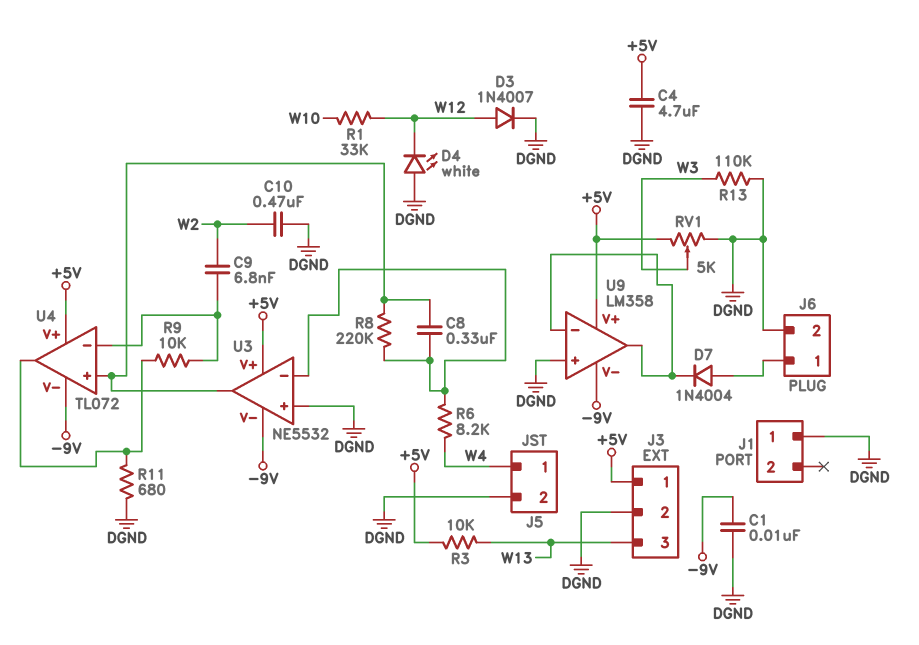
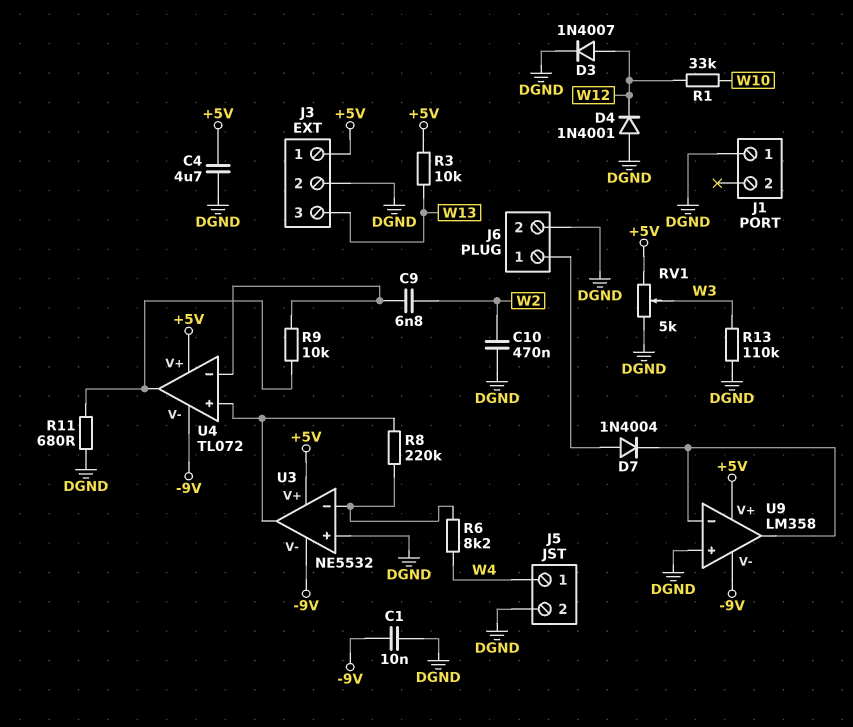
C8: 330nF (U3/in-, U3/out) -> none
D4: LED white (A DGND, K W12) -> diode 1N4001 (A DGND, K W12)

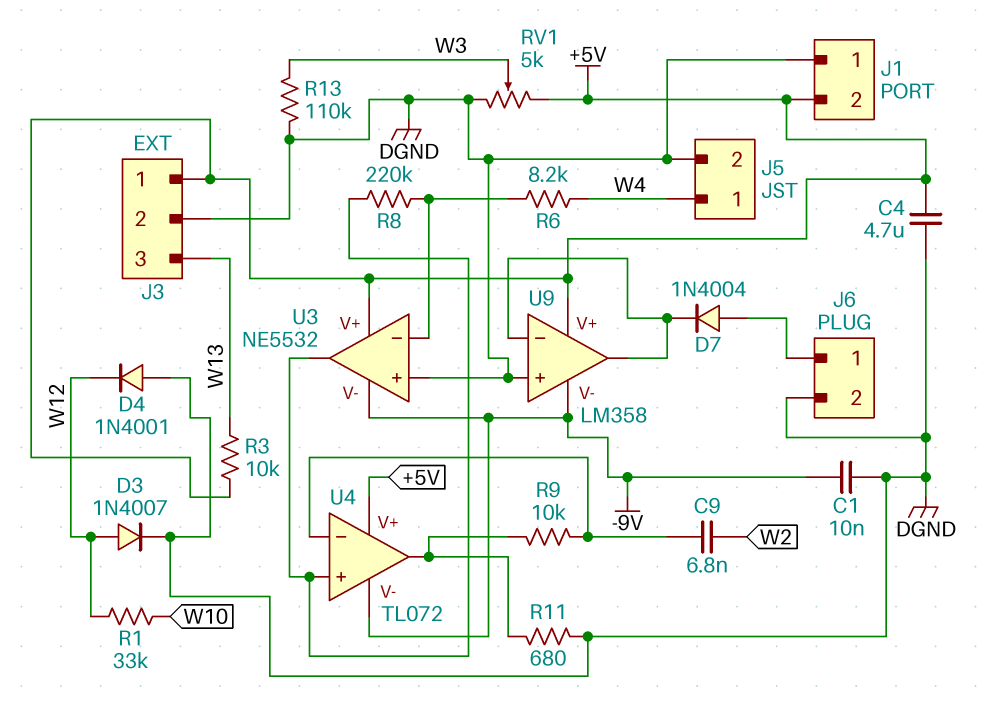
C10: 470nF (DGND, W2) -> none
J1 pin 2: none -> +5V

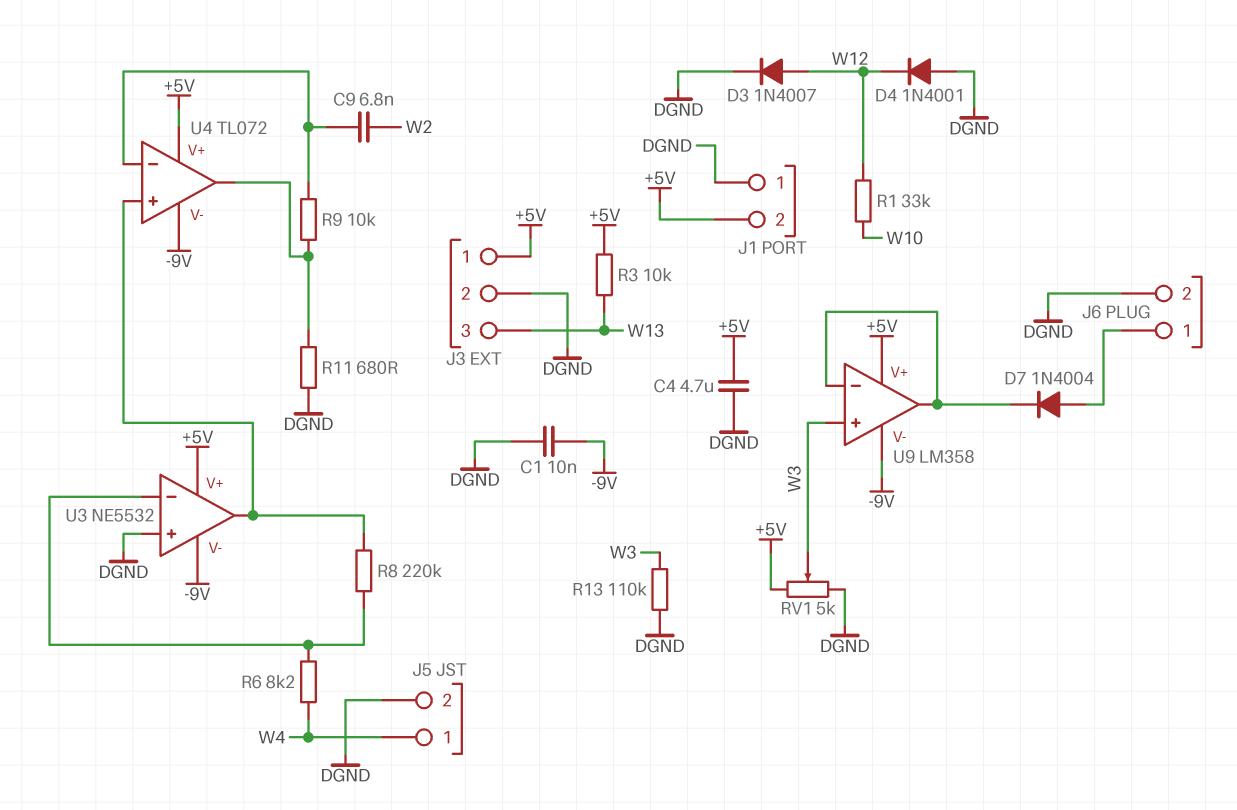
U9 pin in+: DGND -> W3

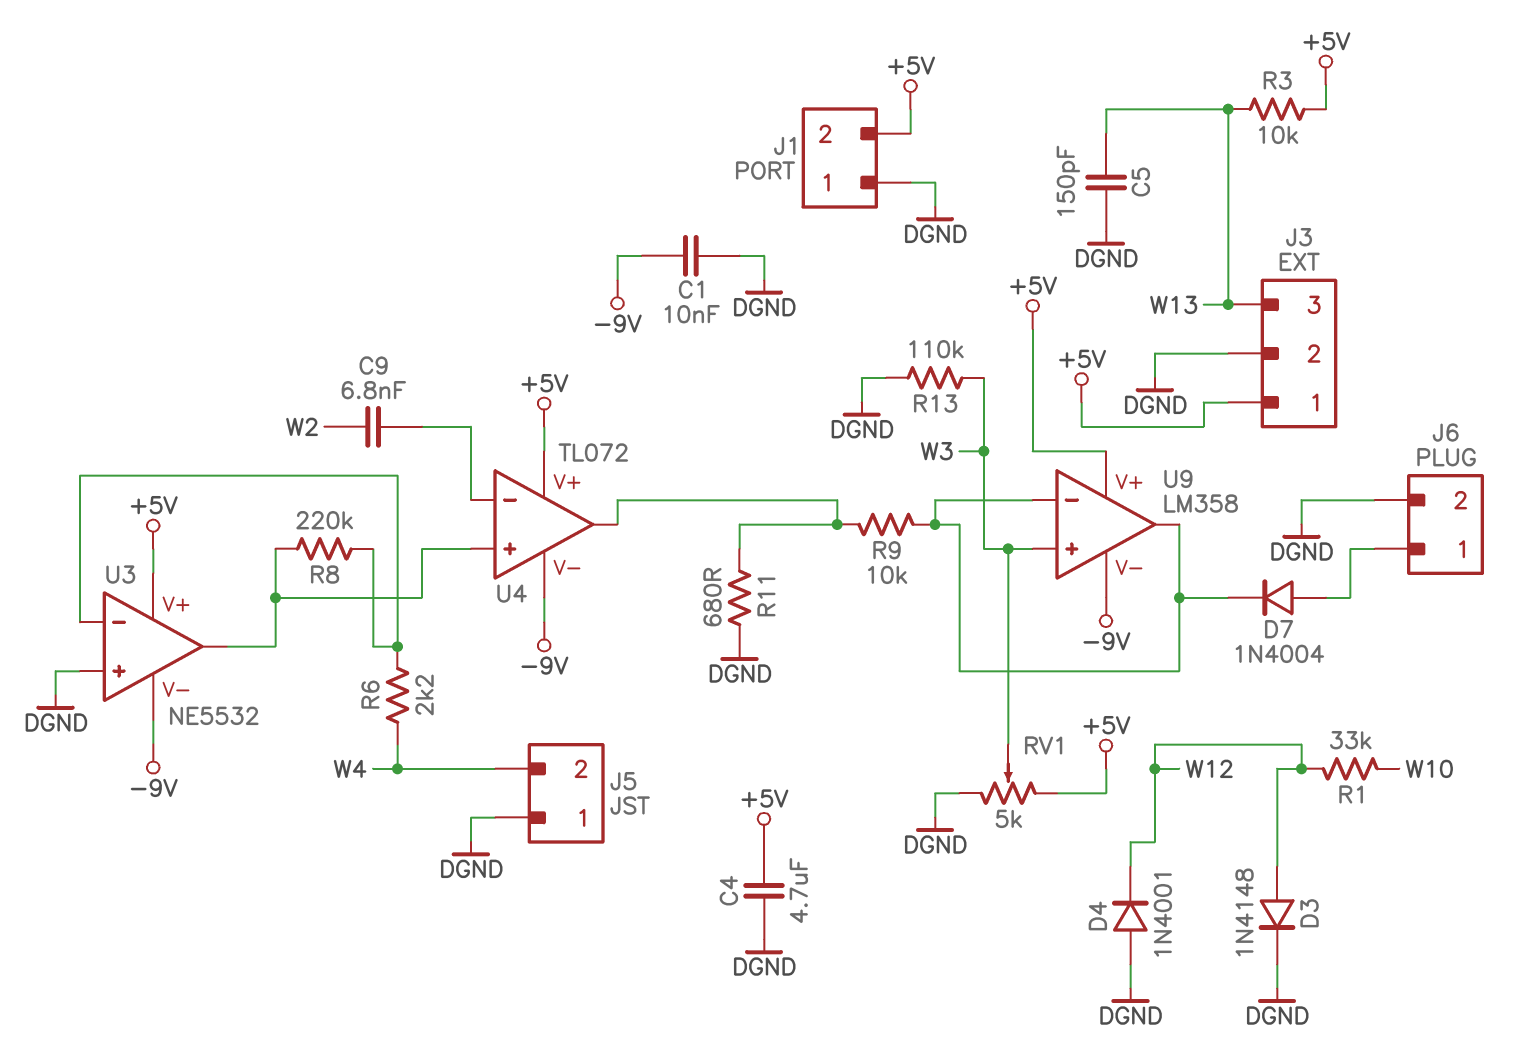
C5: none -> 150pF (DGND, W13)
D3: diode 1N4007 (A W12, K DGND) -> diode 1N4148 (A W12, K DGND)
J5 pin 1: W4 -> DGND
J5 pin 2: DGND -> W4
R6: 8.2k (U3/in-, W4) -> 2.2k (U3/in-, W4)
R9: 10k (U4/in-, U4/out) -> 10k (U4/out, U9/in-)

